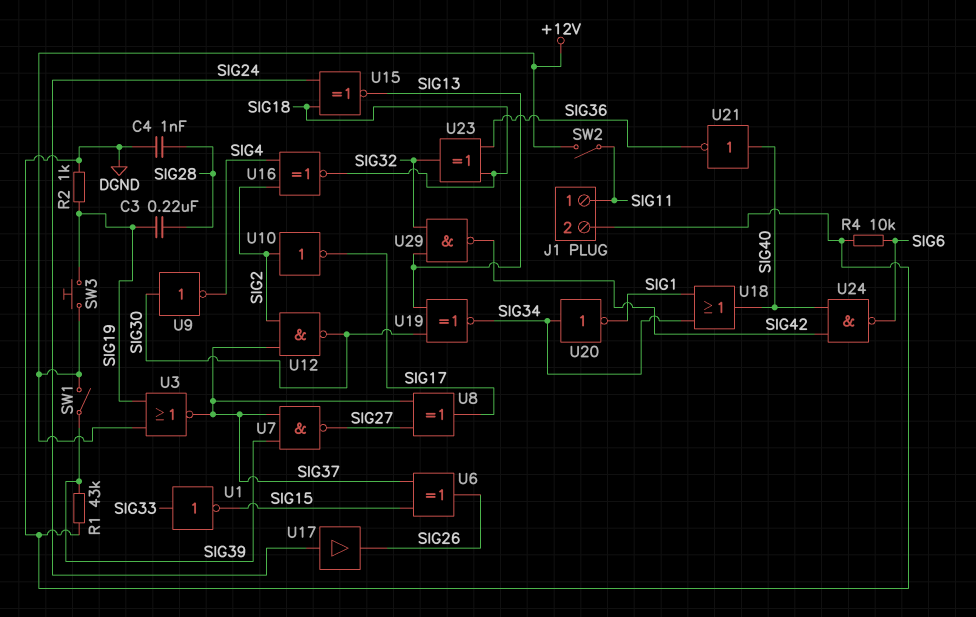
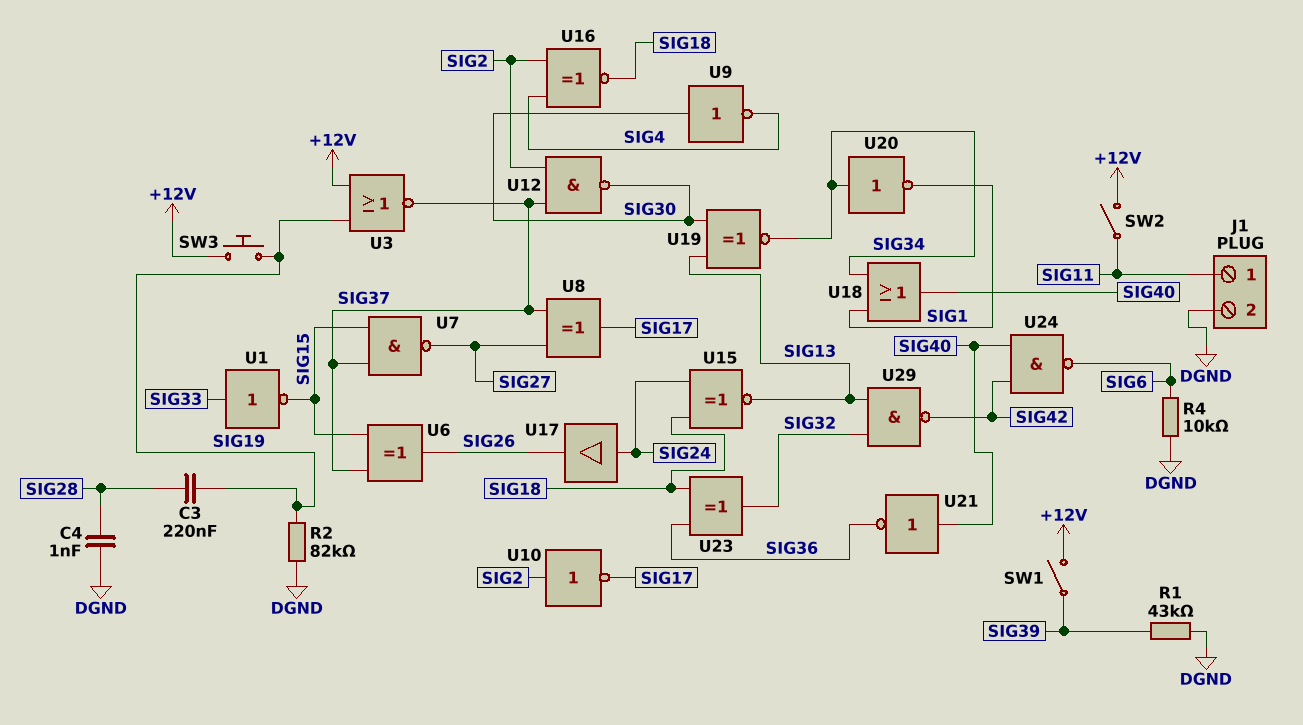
R2: 1k (DGND, SIG19) -> 82k (DGND, SIG19)
U7: NAND (in SIG37, in SIG39, out SIG27) -> NAND (in SIG15, in SIG37, out SIG27)

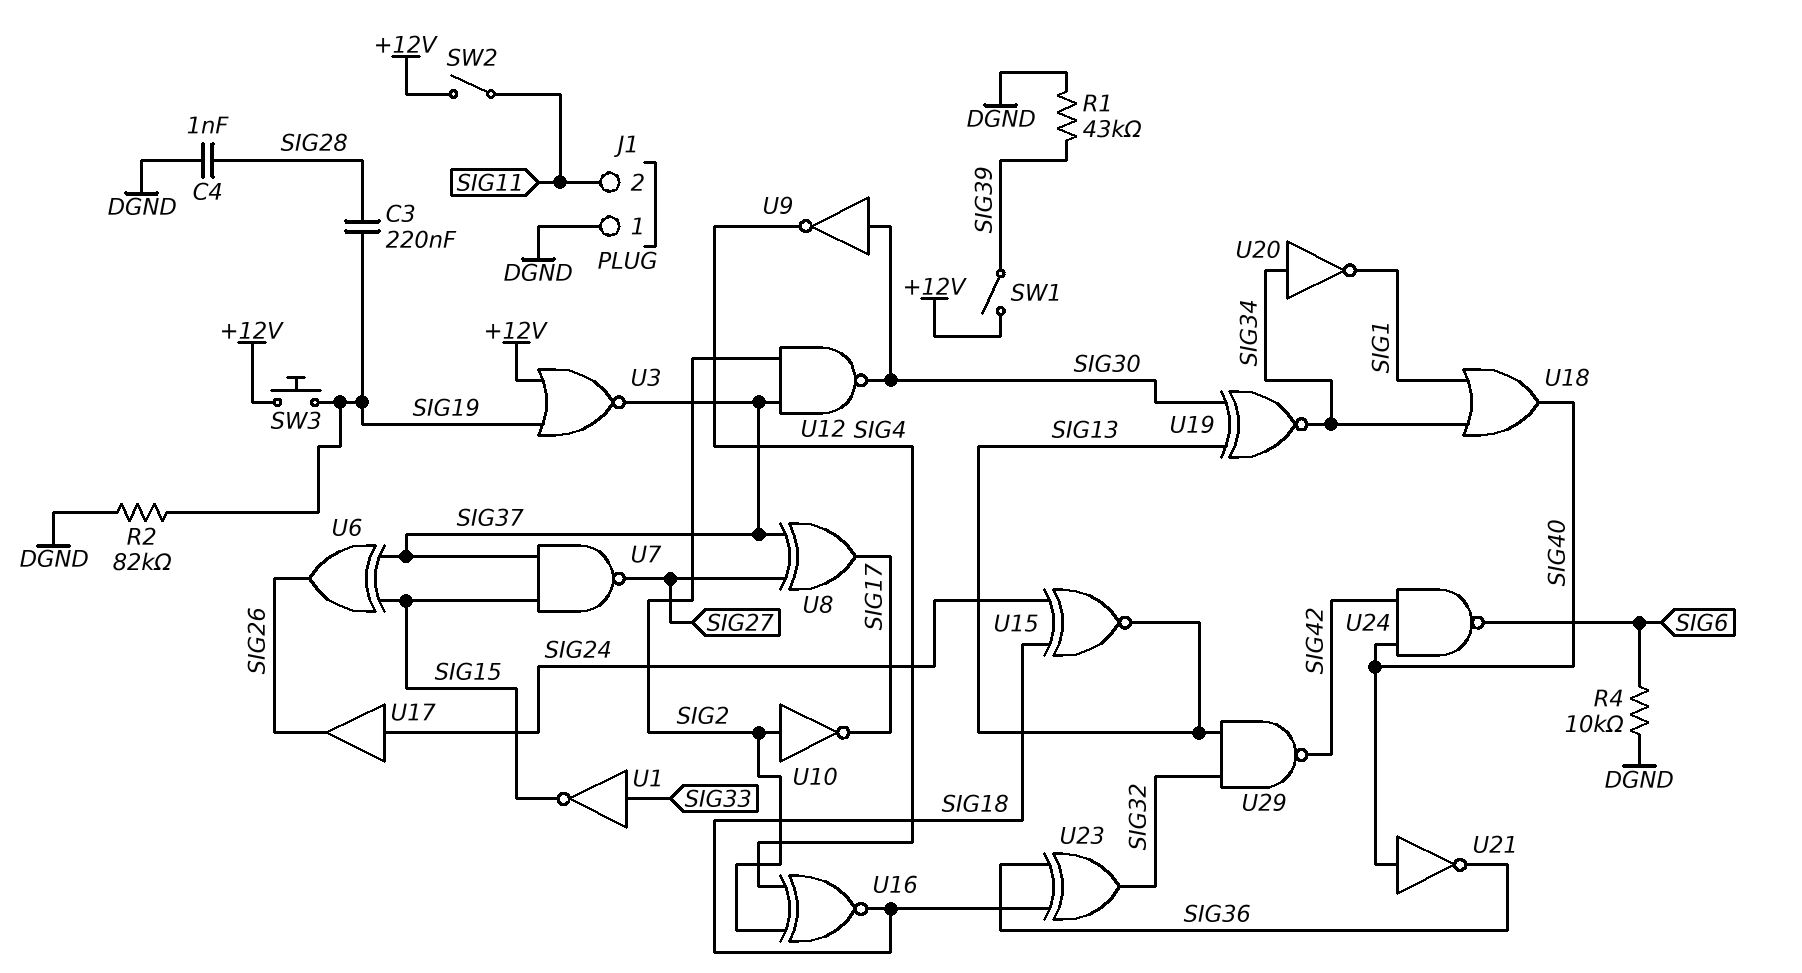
J1 pin 1: SIG11 -> DGND
J1 pin 2: DGND -> SIG11

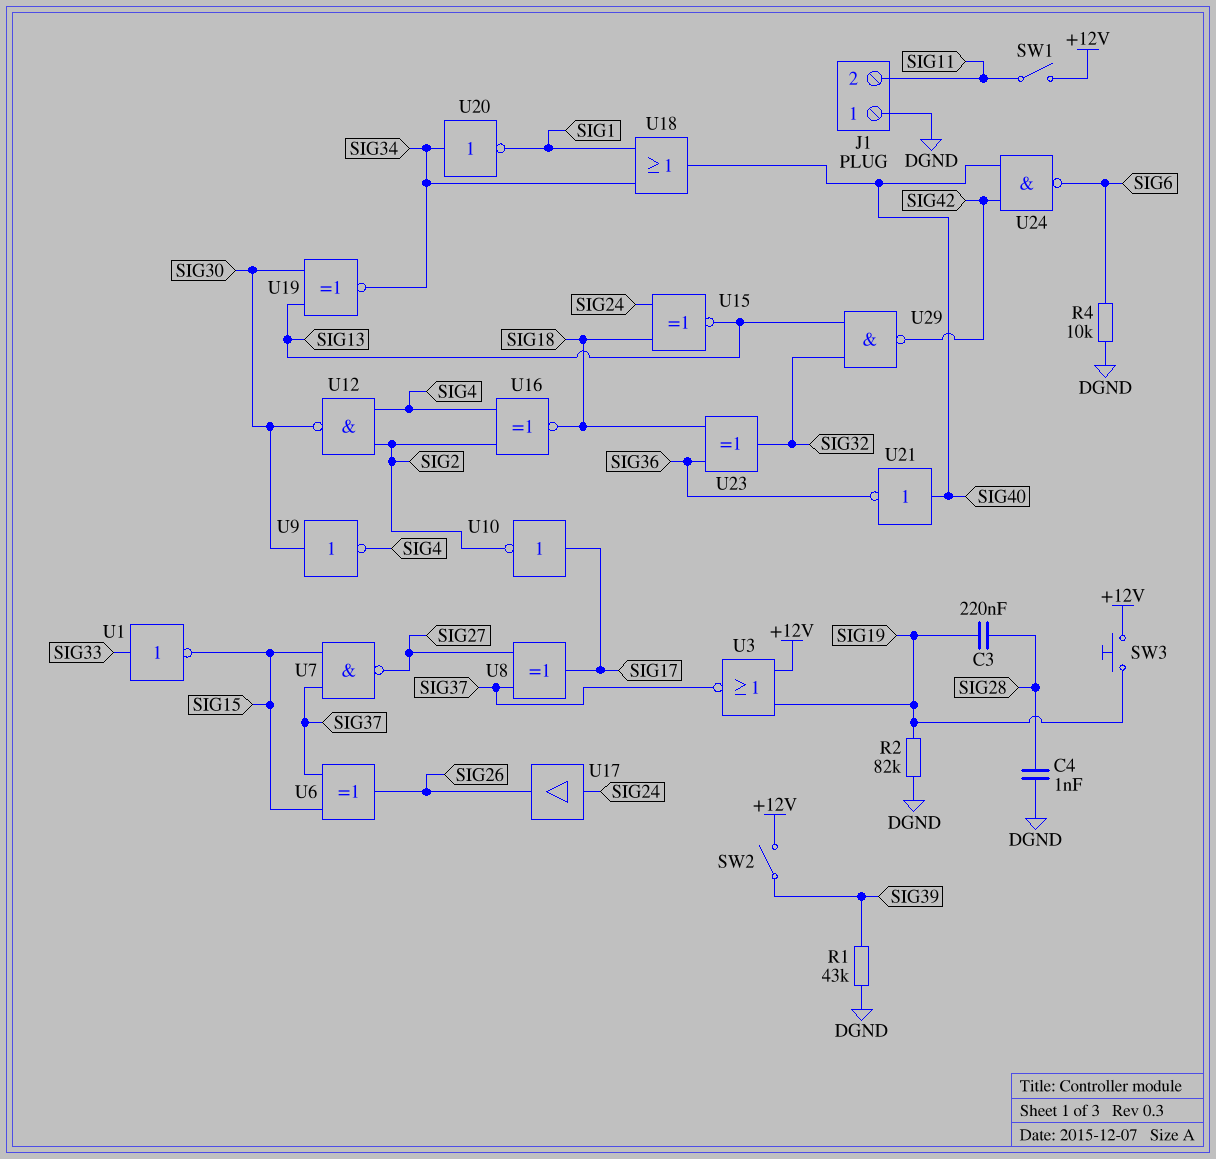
SW1: switch (+12V, SIG39) -> switch (+12V, SIG11)
SW2: switch (+12V, SIG11) -> switch (+12V, SIG39)
U10: NOT (in SIG2, out SIG17) -> NOT (in SIG17, out SIG2)
U12: NAND (in SIG2, in SIG37, out SIG30) -> NAND (in SIG2, in SIG4, out SIG30)

